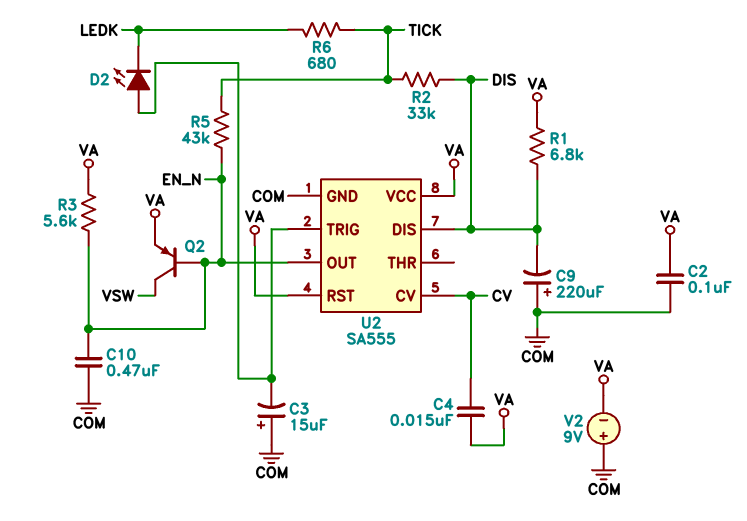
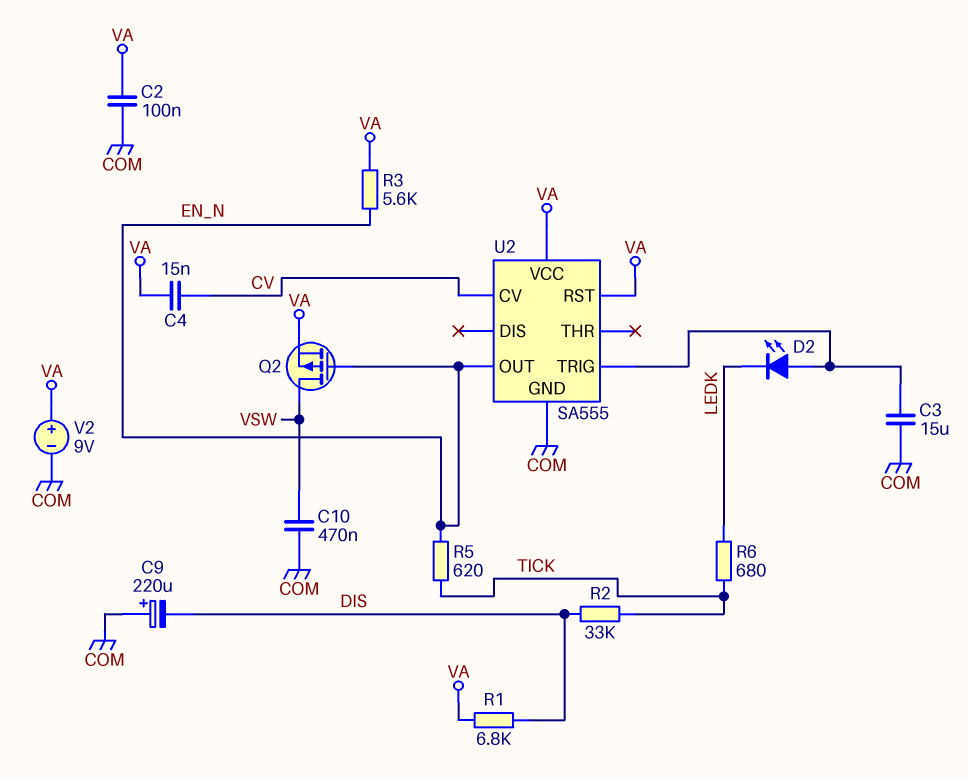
C3: 15uF (plus COM, minus U2/TRIG) -> 15uF (COM, U2/TRIG)
C10: 470nF (COM, EN_N) -> 470nF (COM, VSW)
Q2: PNP (B EN_N, C VSW, E VA) -> PMOS (G EN_N, D VSW, S VA)
R5: 43k (EN_N, TICK) -> 620 (EN_N, TICK)
U2 pin DIS: DIS -> none
V2: 9V (plus COM, minus VA) -> 9V (plus VA, minus COM)

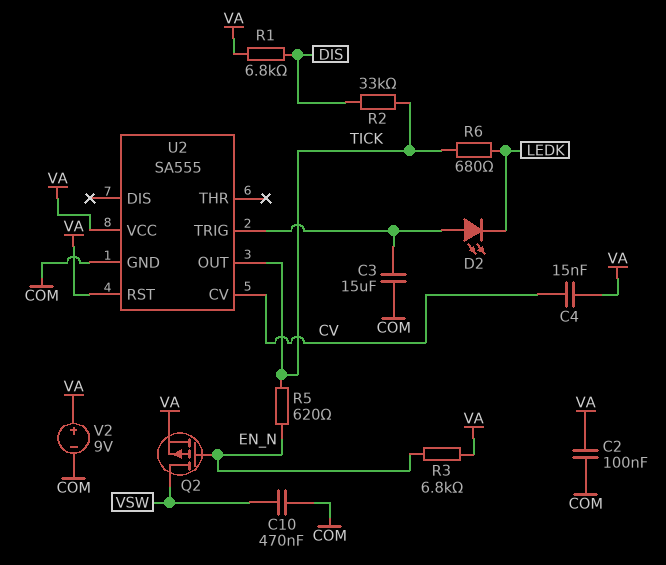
C9: 220uF (plus COM, minus DIS) -> none
R3: 5.6k (EN_N, VA) -> 6.8k (EN_N, VA)
U2 pin OUT: EN_N -> TICK

